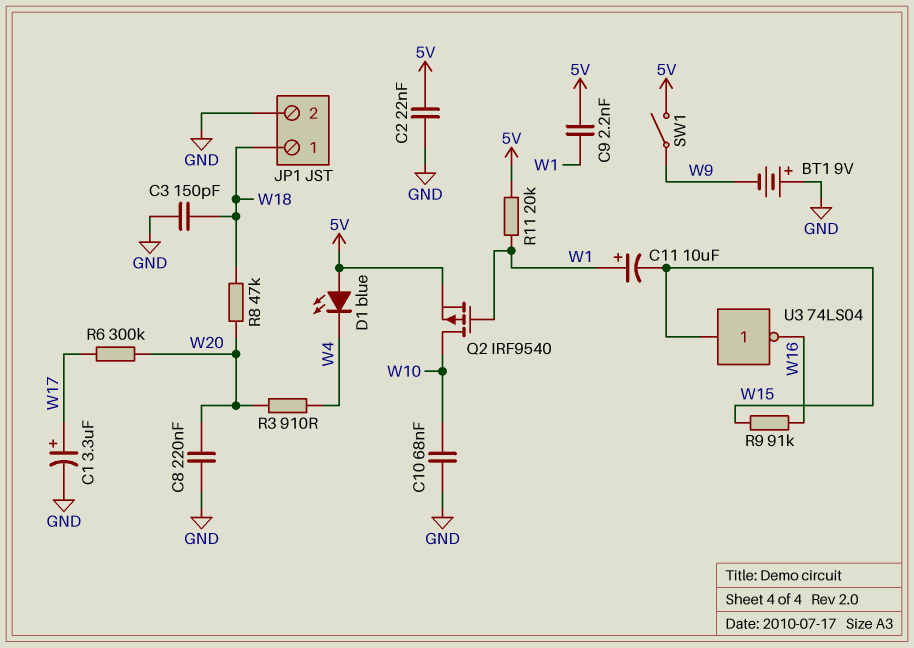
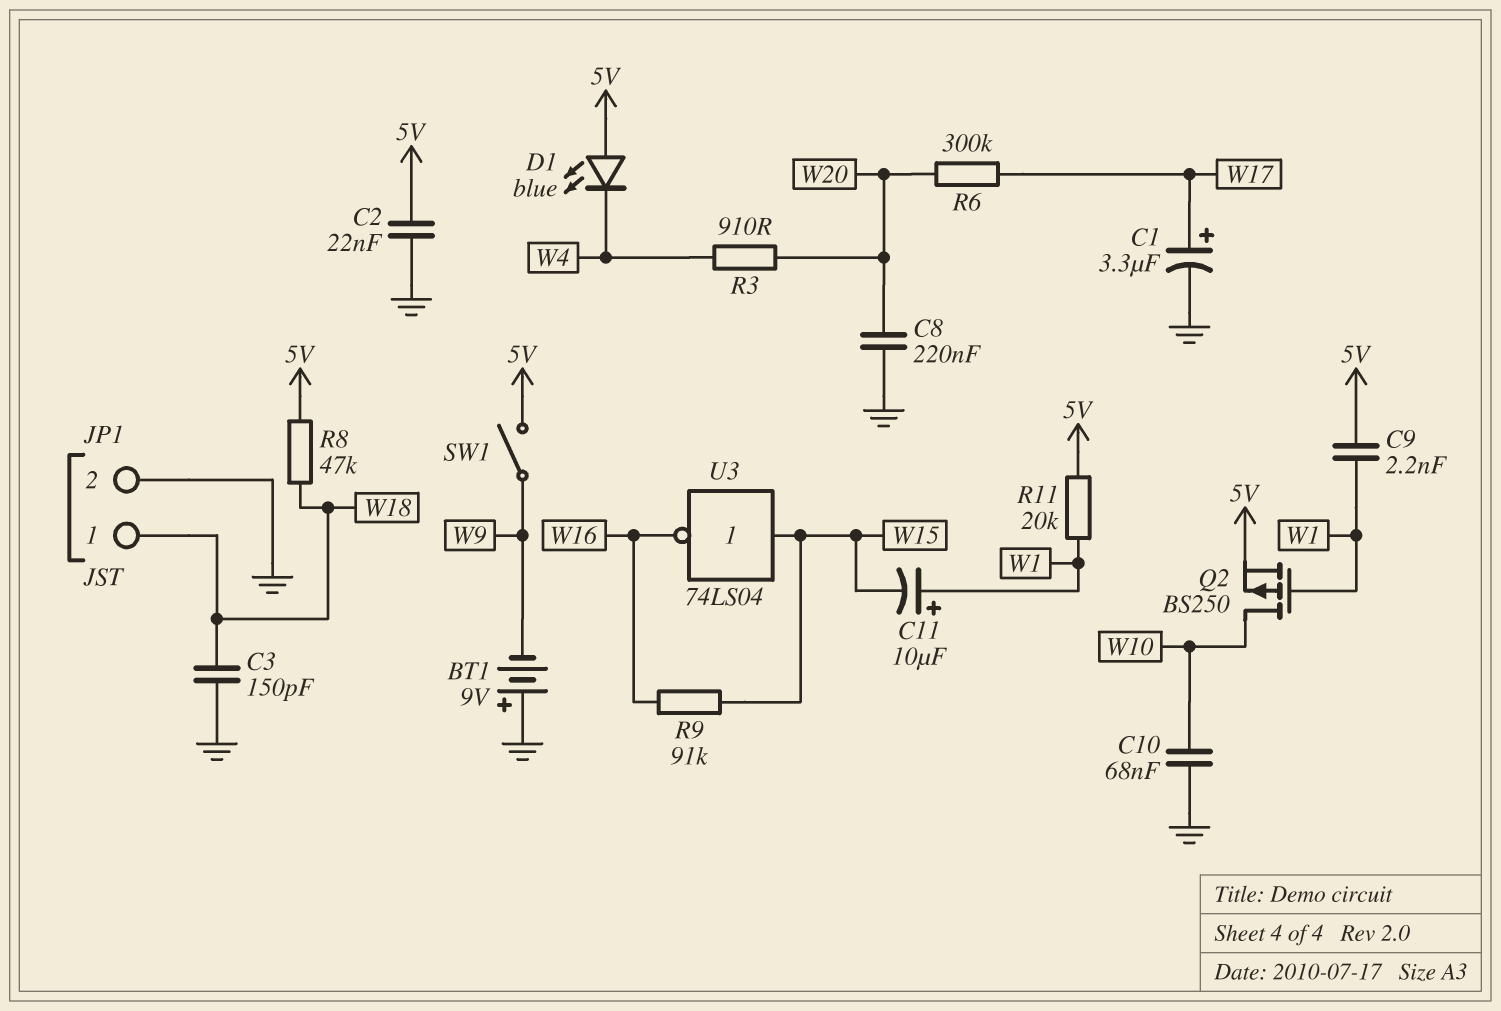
Q2: PMOS IRF9540 (G W1, D W10, S 5V) -> PMOS BS250 (G W1, D W10, S 5V)
R8: 47k (W18, W20) -> 47k (5V, W18)

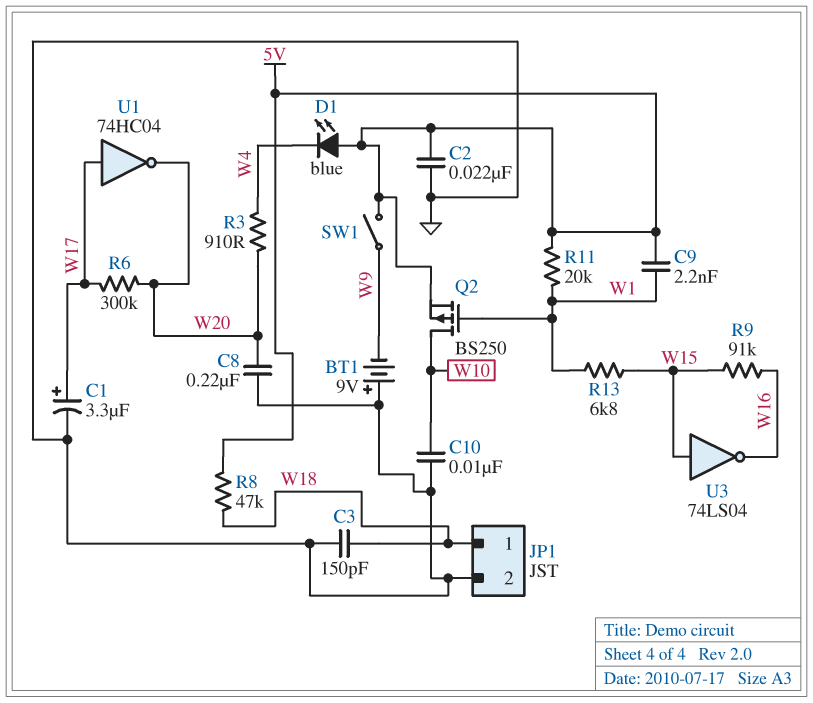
C10: 68nF (GND, W10) -> 10nF (GND, W10)
C11: 10uF (plus W1, minus W15) -> none
R13: none -> 6.8k (W1, W15)
U1: none -> NOT 74HC04 (in W17, out W20)

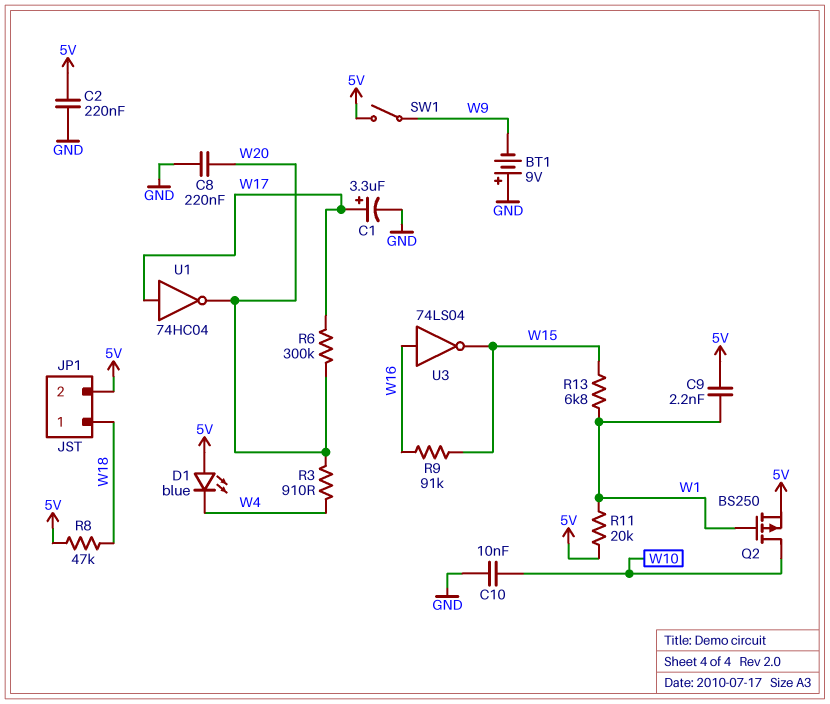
C2: 22nF (5V, GND) -> 220nF (5V, GND)
C3: 150pF (GND, W18) -> none
JP1 pin 2: GND -> 5V
U3: NOT 74LS04 (in W15, out W16) -> NOT 74LS04 (in W16, out W15)

